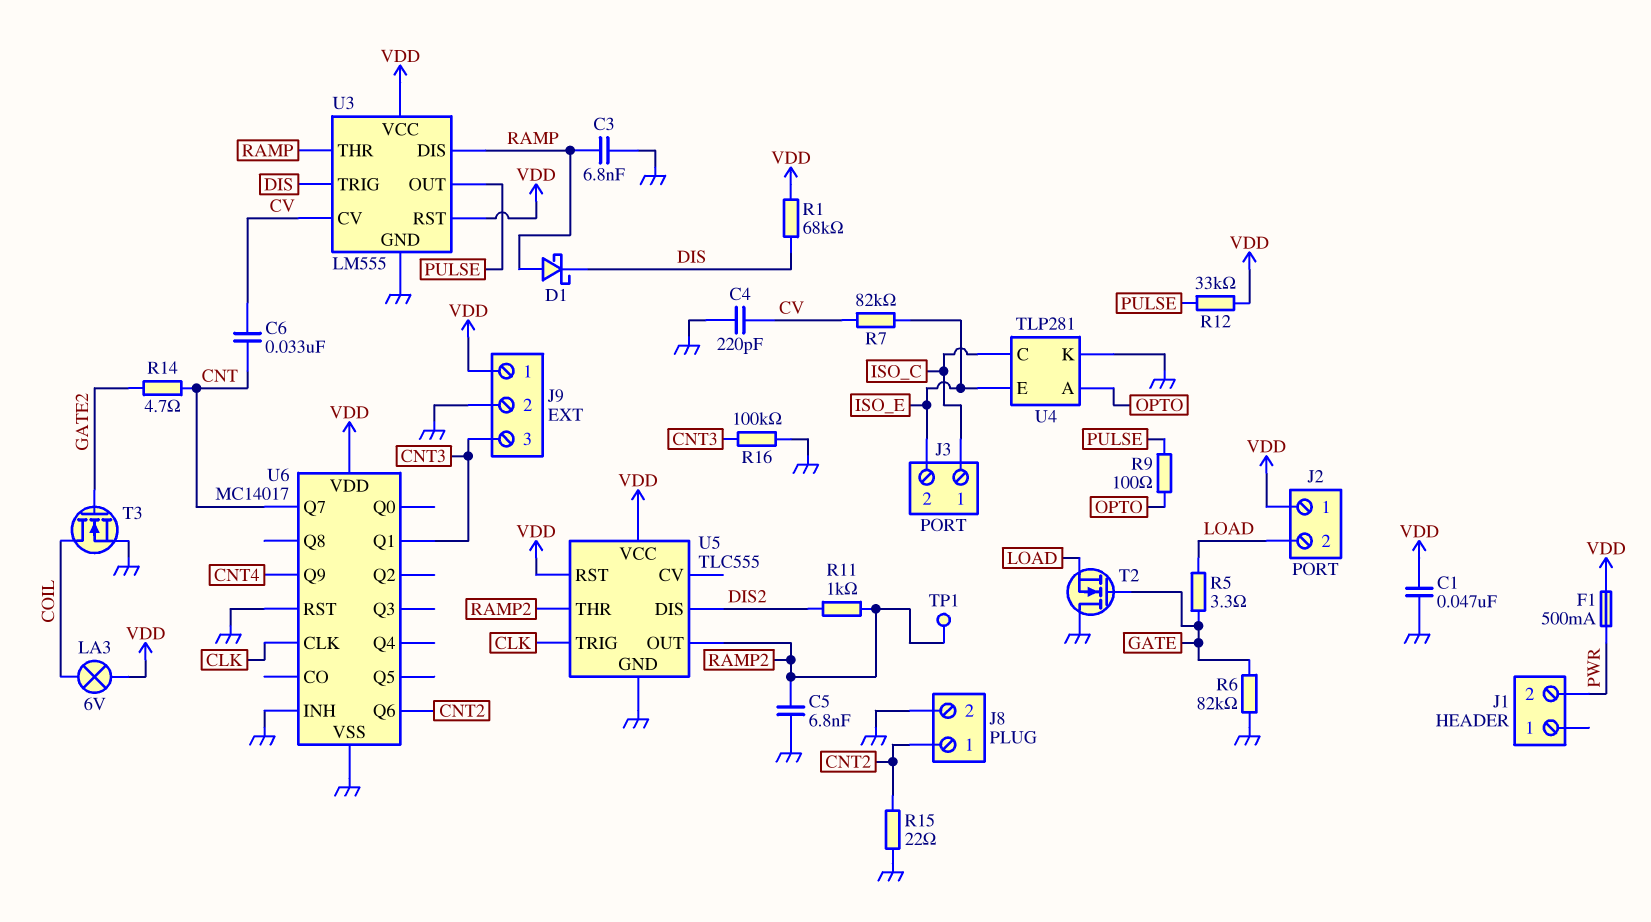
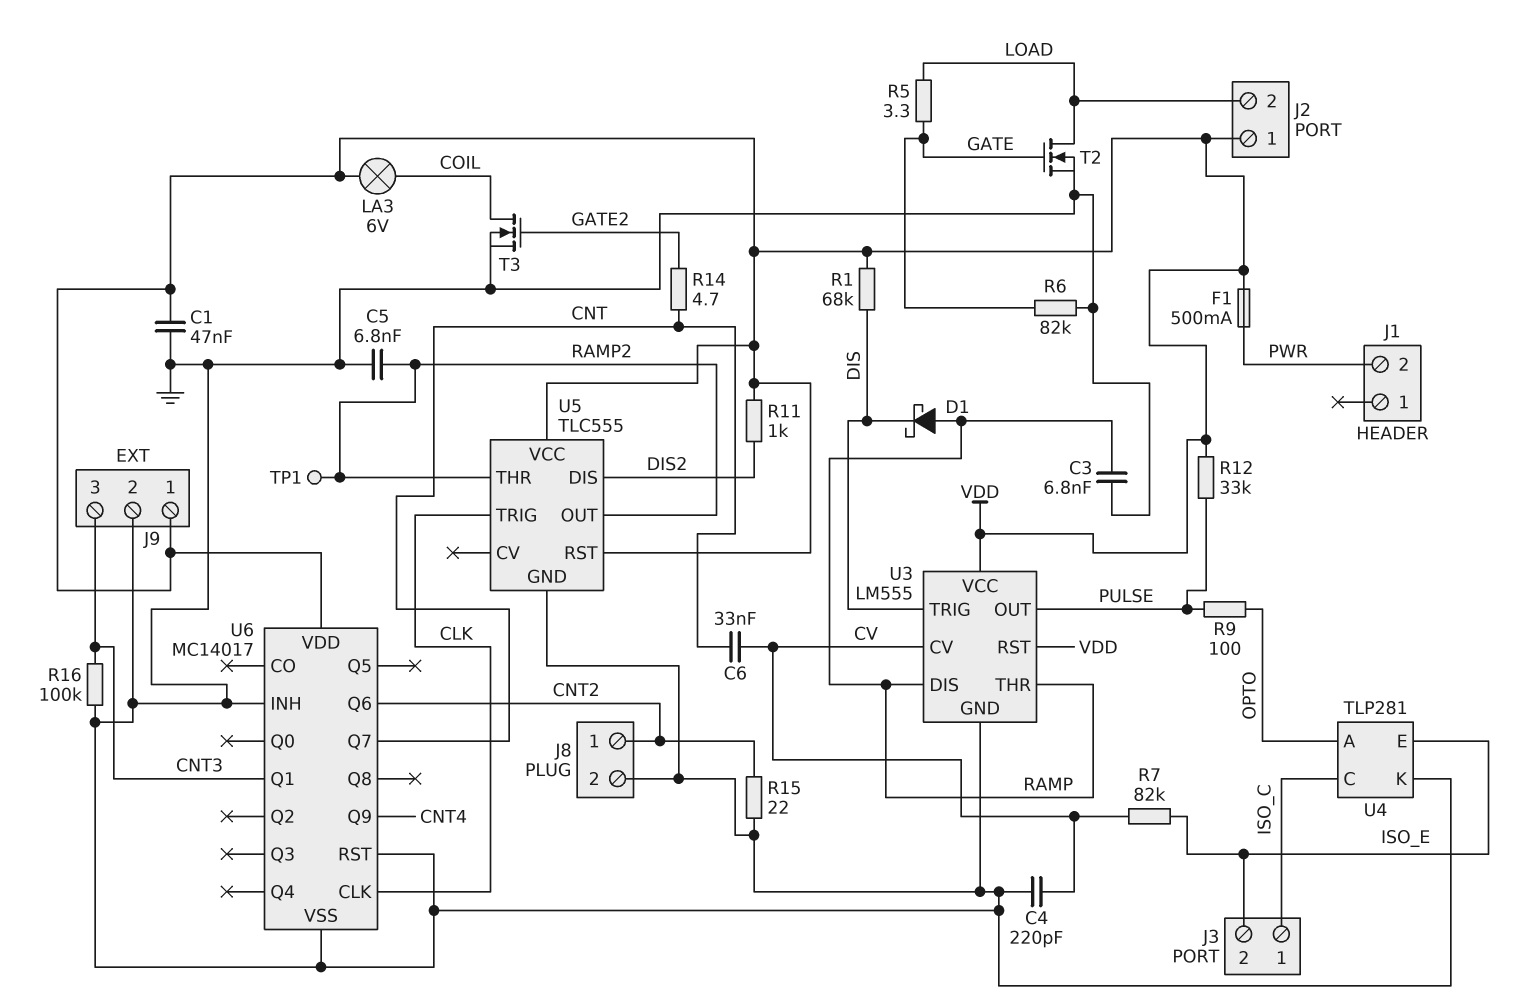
R11: 1k (DIS2, RAMP2) -> 1k (DIS2, VDD)
T2: NMOS (G GATE, D GND, S LOAD) -> NMOS (G GATE, D LOAD, S GND)

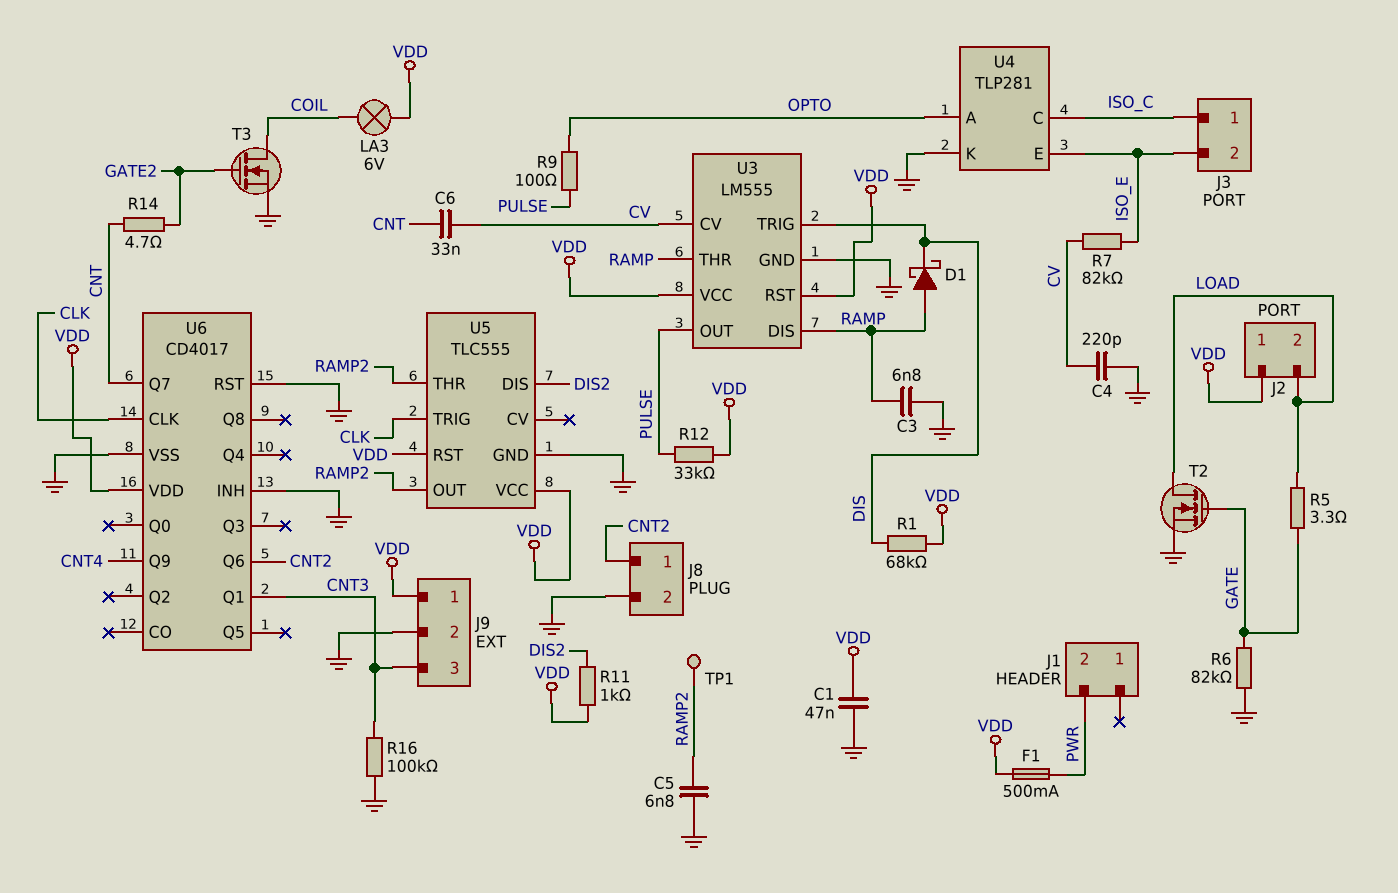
R15: 22 (CNT2, GND) -> none
U6: MC14017 -> CD4017

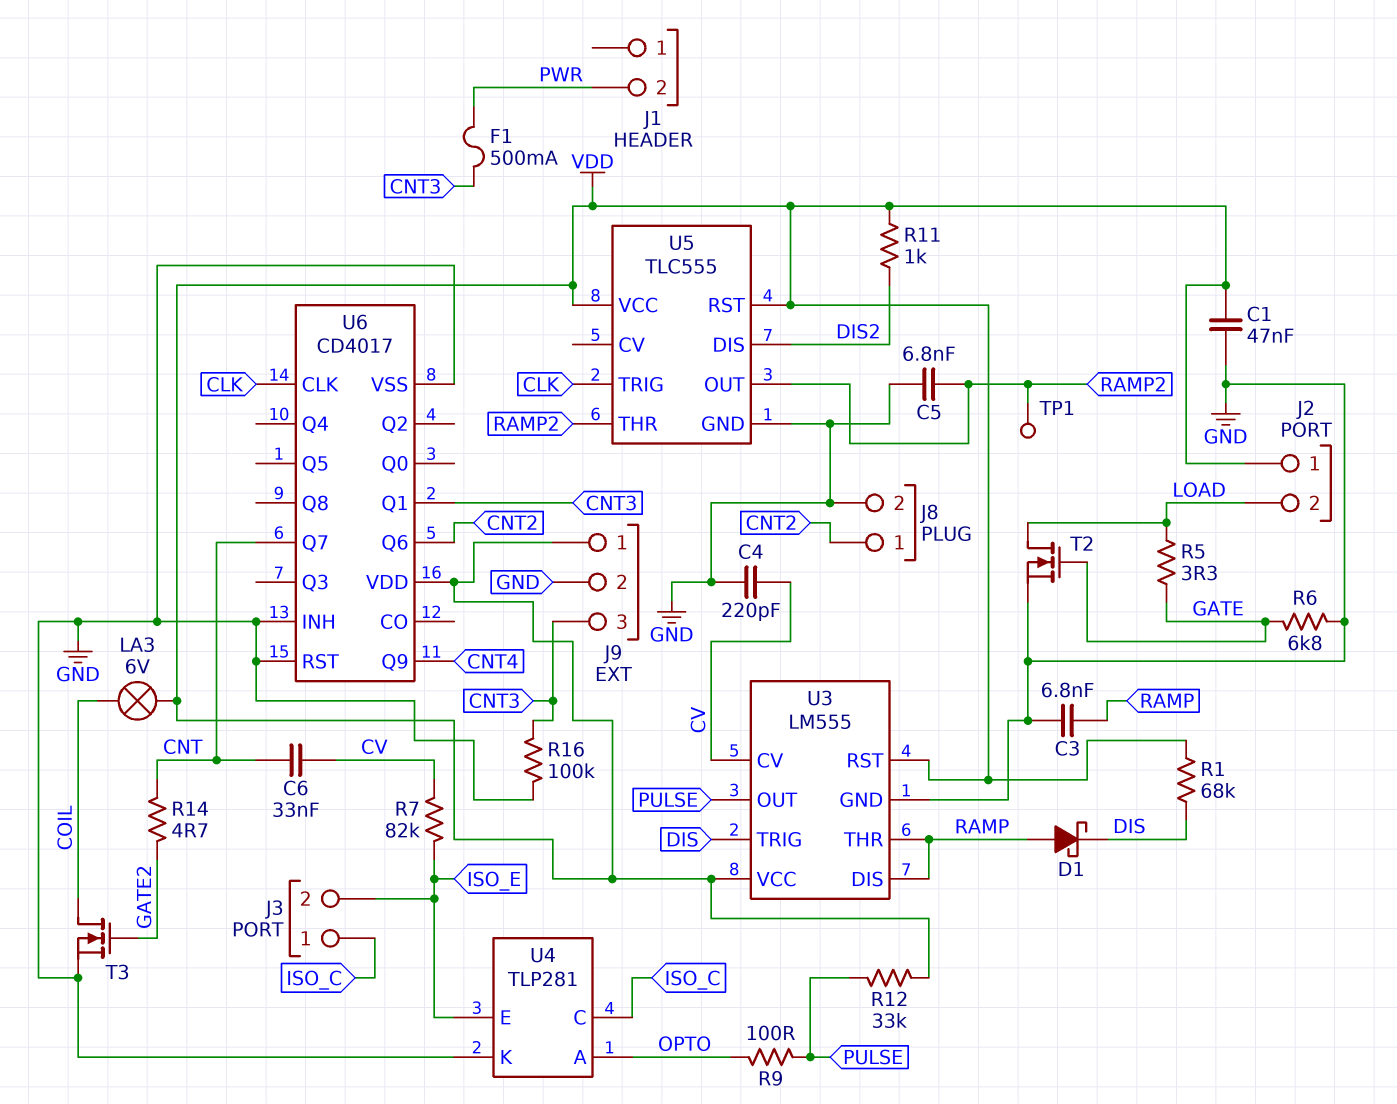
F1: 500mA (PWR, VDD) -> 500mA (CNT3, PWR)
R6: 82k (GATE, GND) -> 6.8k (GATE, GND)

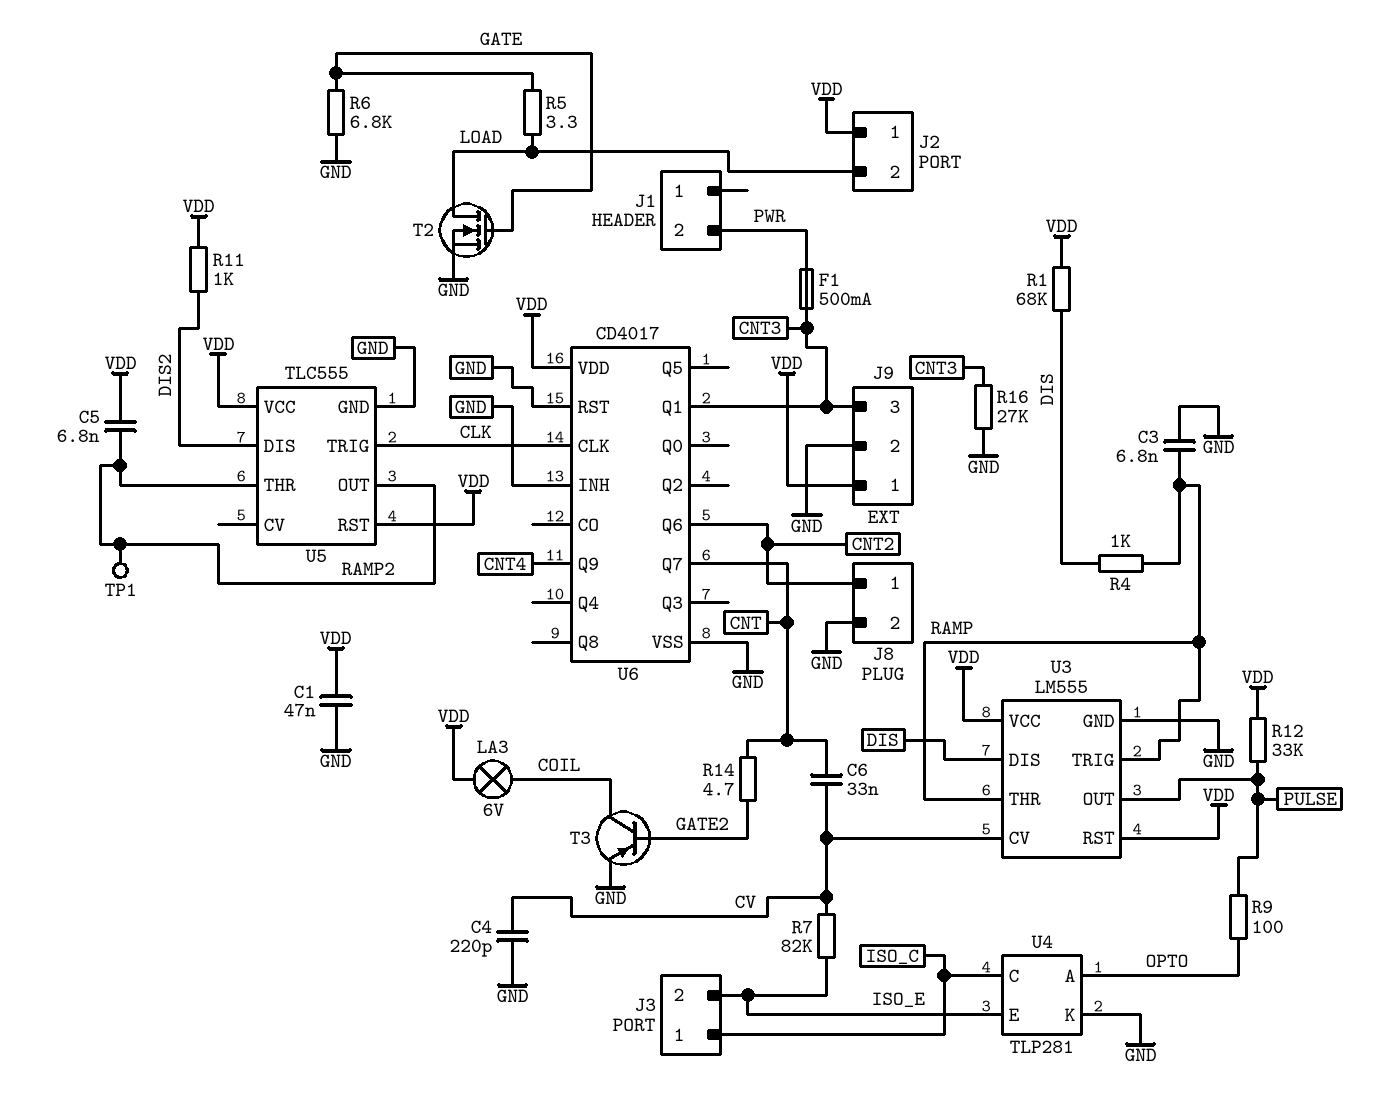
C5: 6.8nF (GND, RAMP2) -> 6.8nF (RAMP2, VDD)
D1: schottky (A RAMP, K DIS) -> none
R4: none -> 1k (DIS, RAMP)
R16: 100k (CNT3, GND) -> 27k (CNT3, GND)
T3: NMOS (G GATE2, D COIL, S GND) -> PNP (B GATE2, C COIL, E GND)
U3 pin DIS: RAMP -> DIS
U3 pin TRIG: DIS -> RAMP

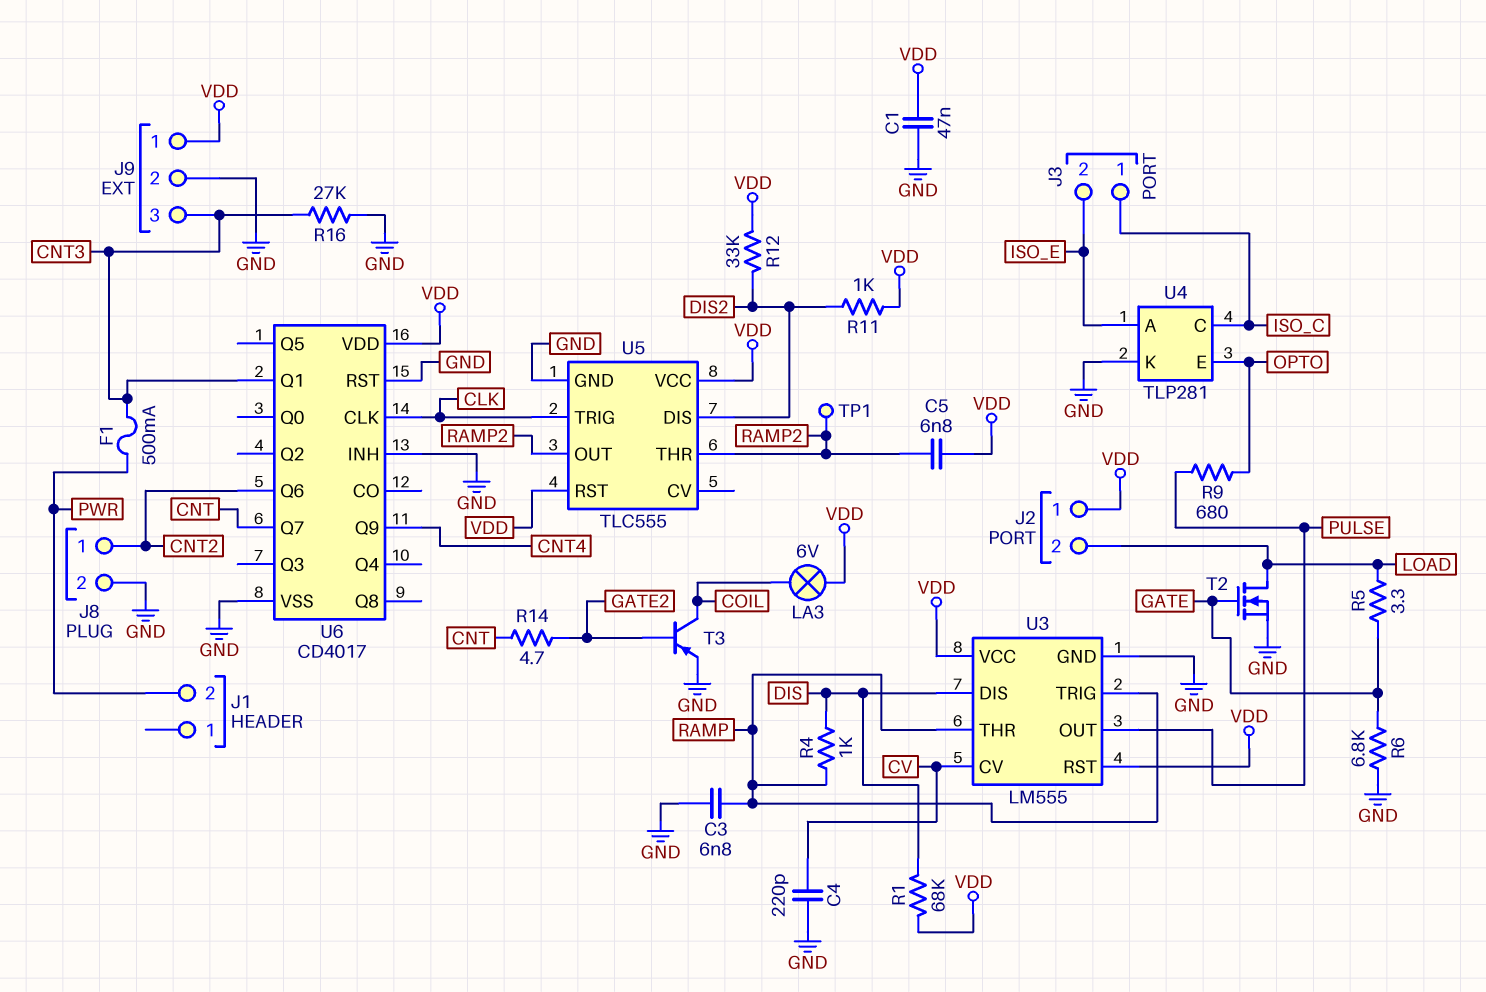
C6: 33nF (CNT, CV) -> none
R7: 82k (CV, ISO_E) -> none
R9: 100 (OPTO, PULSE) -> 680 (OPTO, PULSE)
R12: 33k (PULSE, VDD) -> 33k (DIS2, VDD)
U4 pin A: OPTO -> ISO_E
U4 pin E: ISO_E -> OPTO

